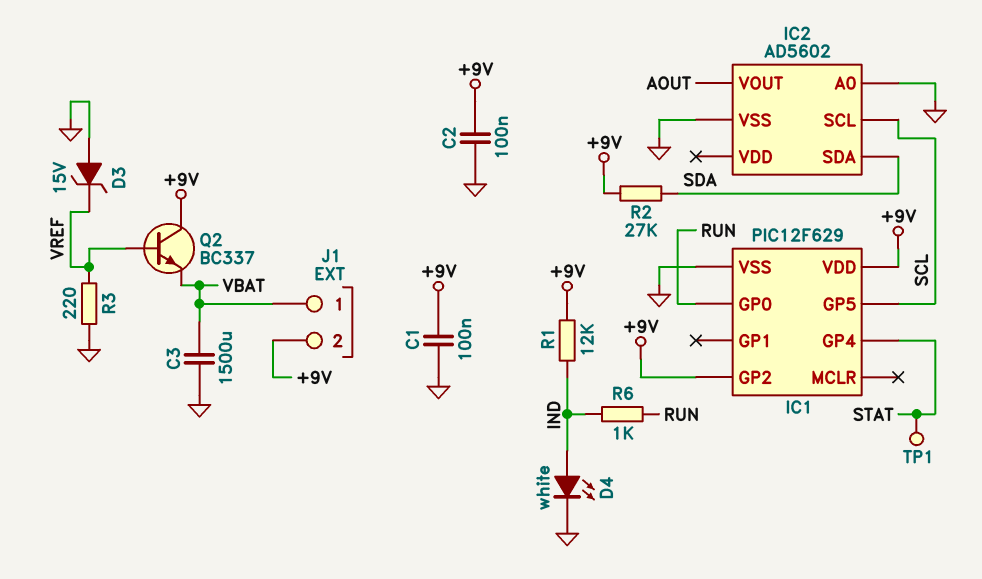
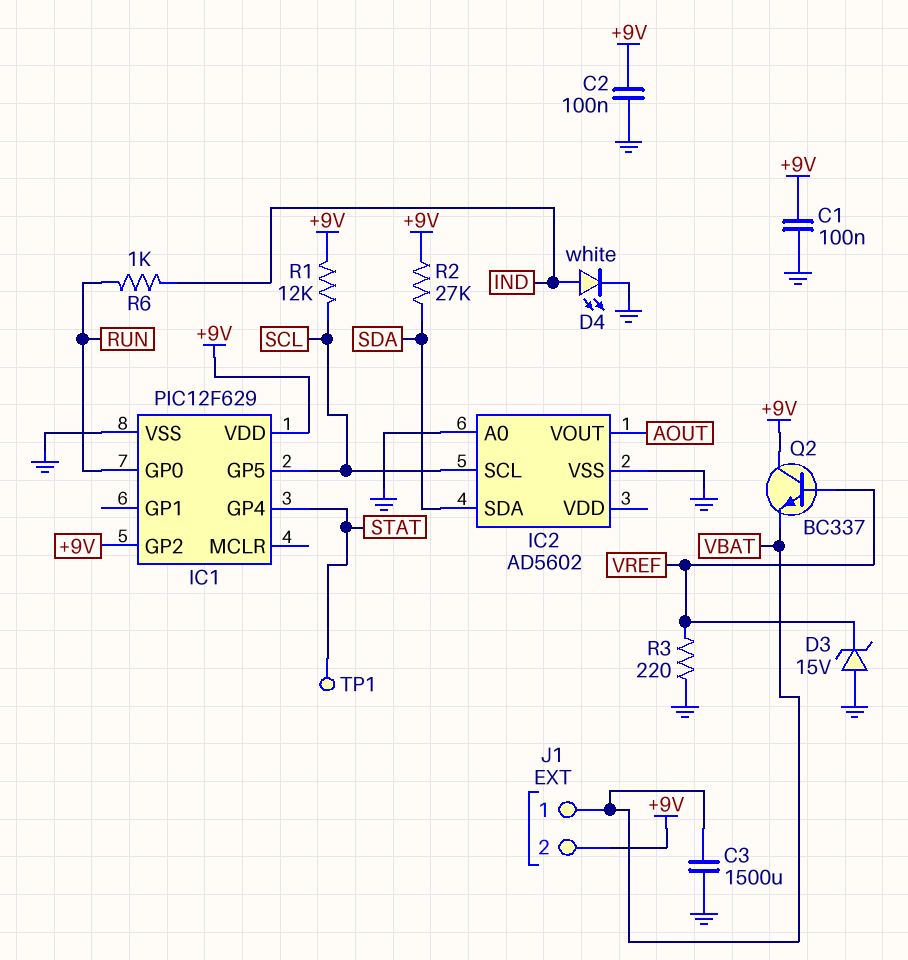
R1: 12k (+9V, IND) -> 12k (+9V, SCL)

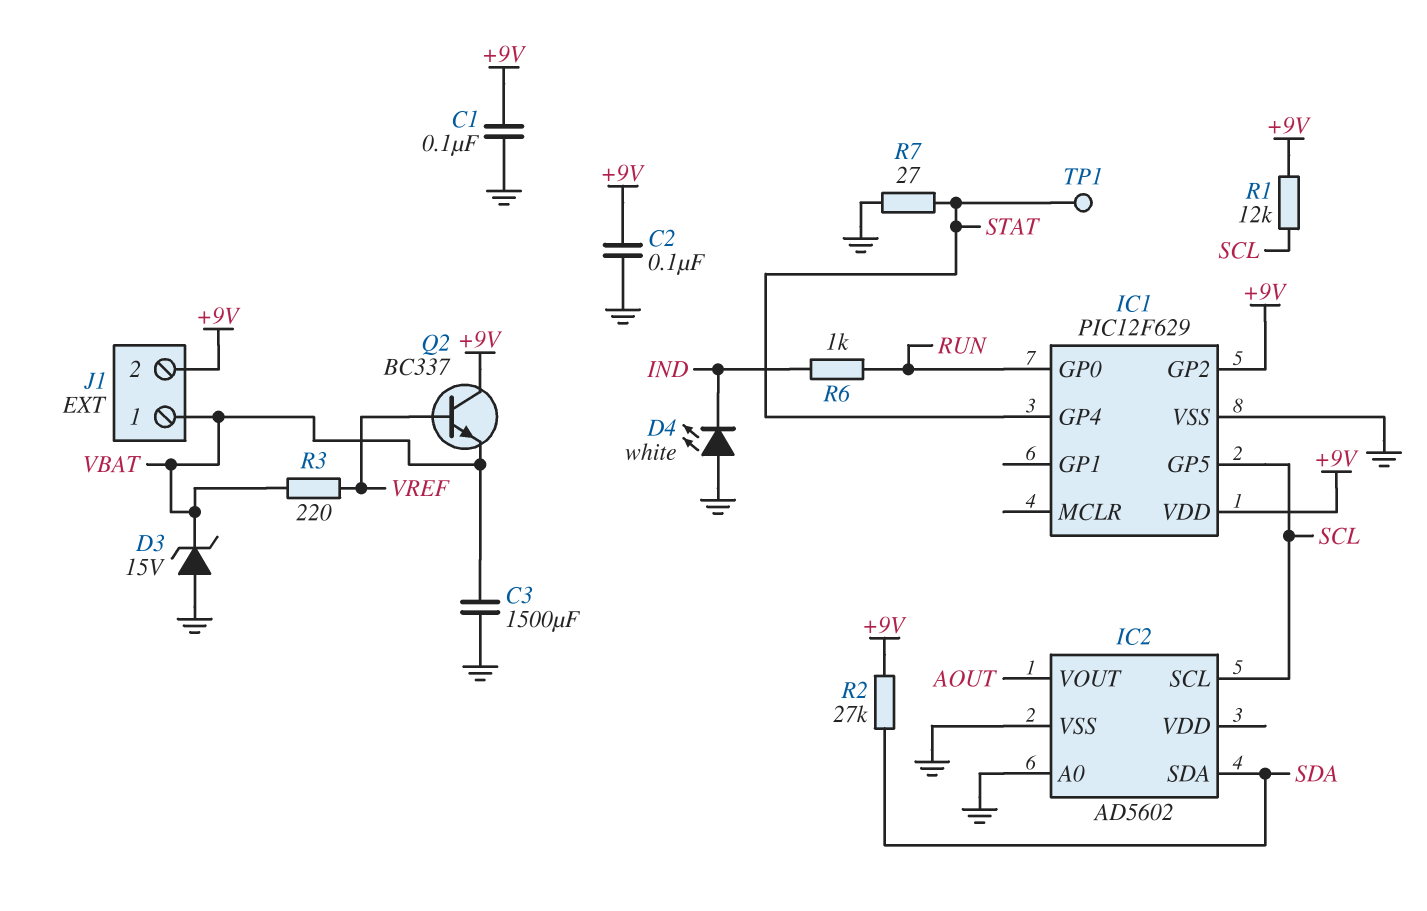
D3: zener 15V (A GND, K VREF) -> zener 15V (A GND, K VBAT)
D4: LED white (A IND, K GND) -> LED white (A GND, K IND)
R3: 220 (GND, VREF) -> 220 (VBAT, VREF)
R7: none -> 27 (GND, STAT)

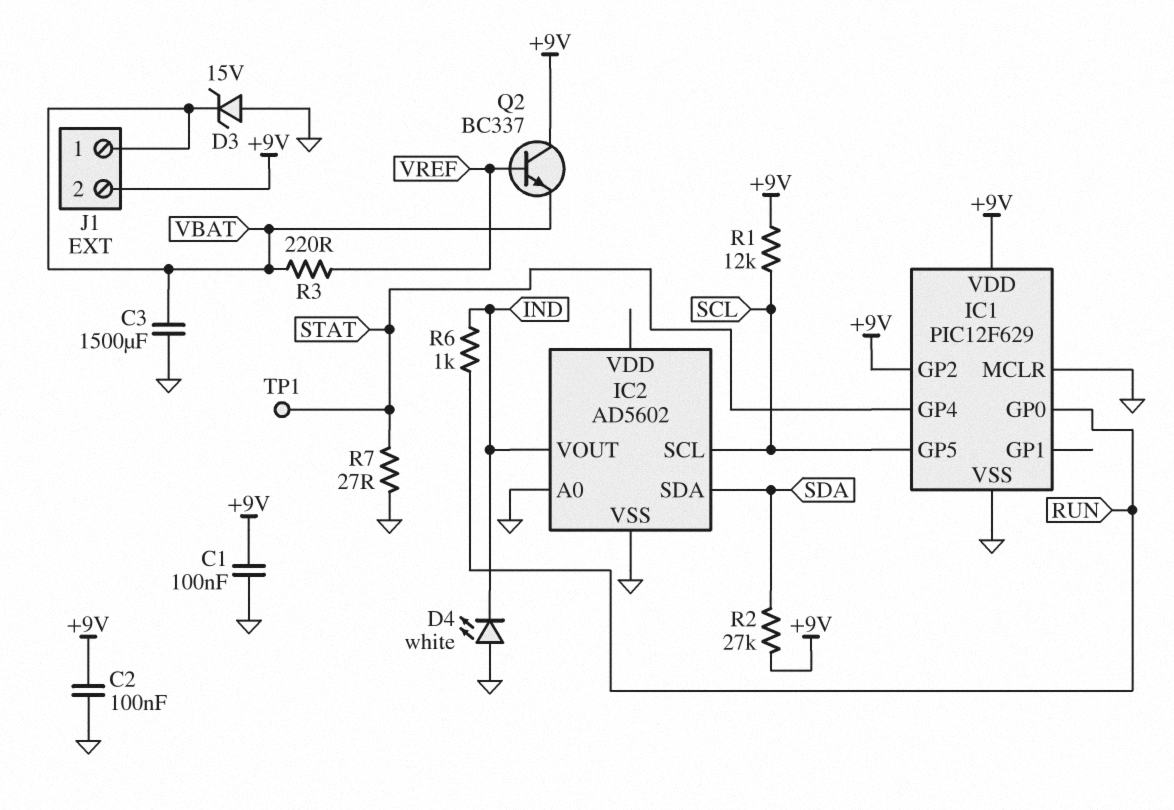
IC1 pin MCLR: none -> GND
IC2 pin VOUT: AOUT -> IND

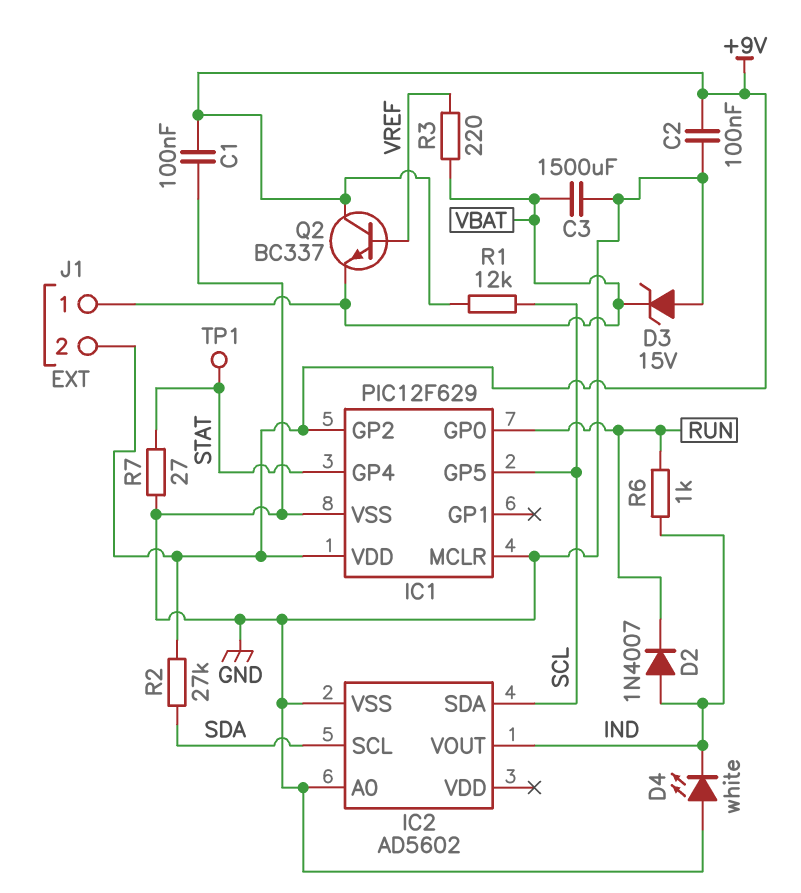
D2: none -> diode 1N4007 (A IND, K RUN)
IC2 pin SCL: SCL -> SDA
IC2 pin SDA: SDA -> SCL

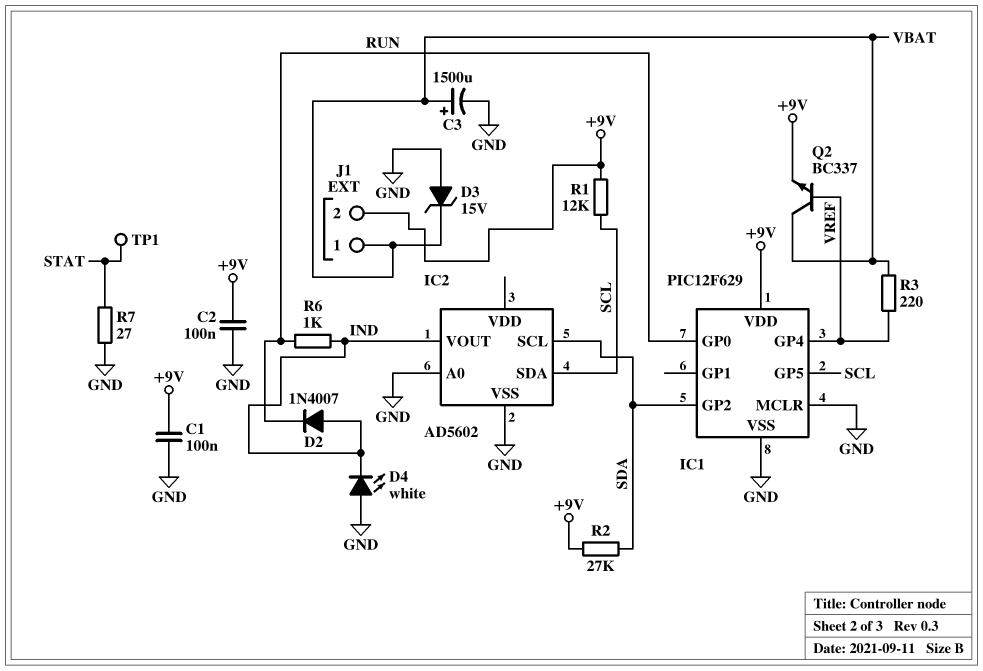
C3: 1500uF (GND, VBAT) -> 1500uF (plus VBAT, minus GND)
IC1 pin GP2: +9V -> SDA
IC1 pin GP4: STAT -> VREF
Q2: NPN BC337 (B VREF, C +9V, E VBAT) -> NPN BC337 (B VREF, C VBAT, E +9V)

